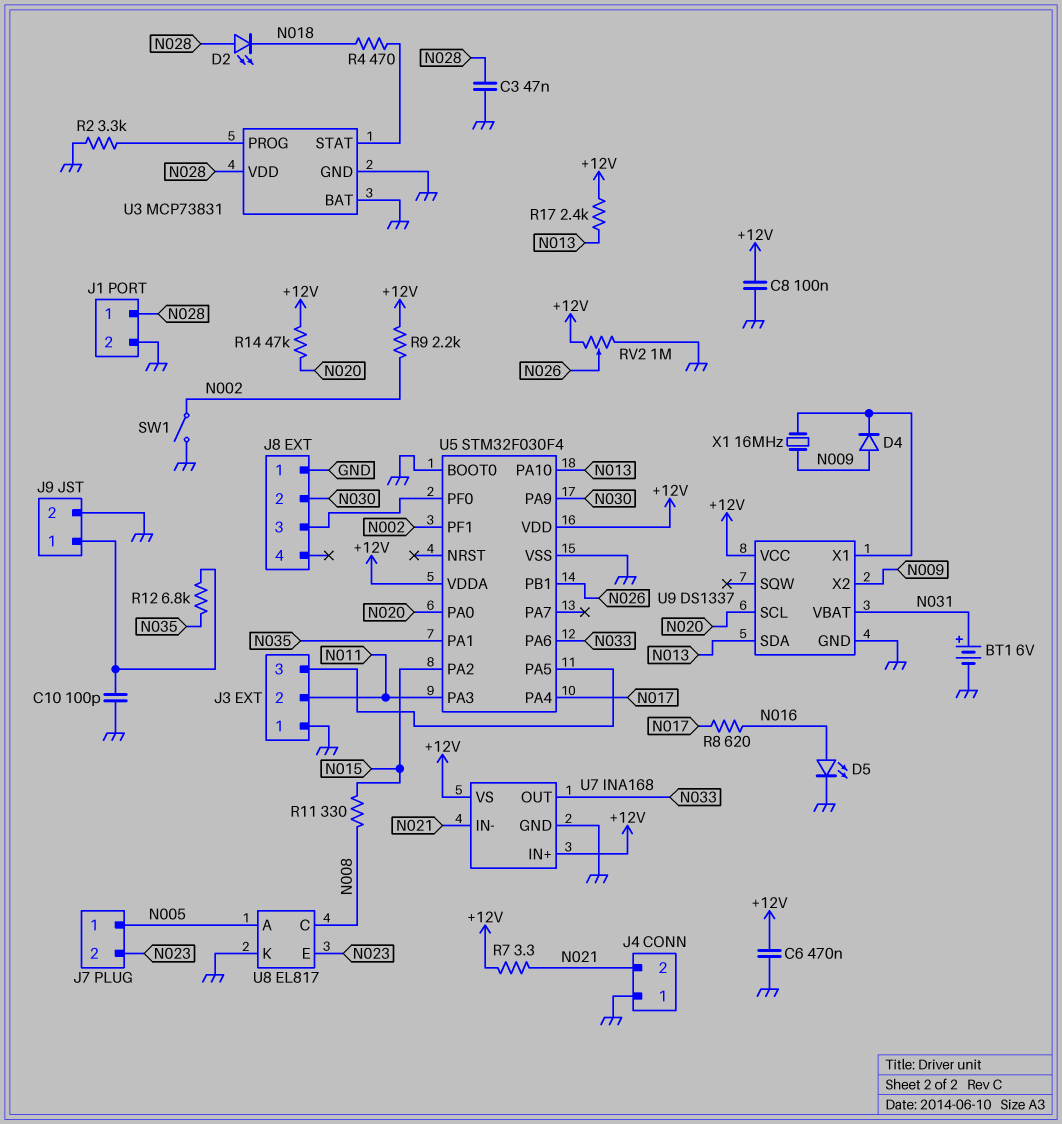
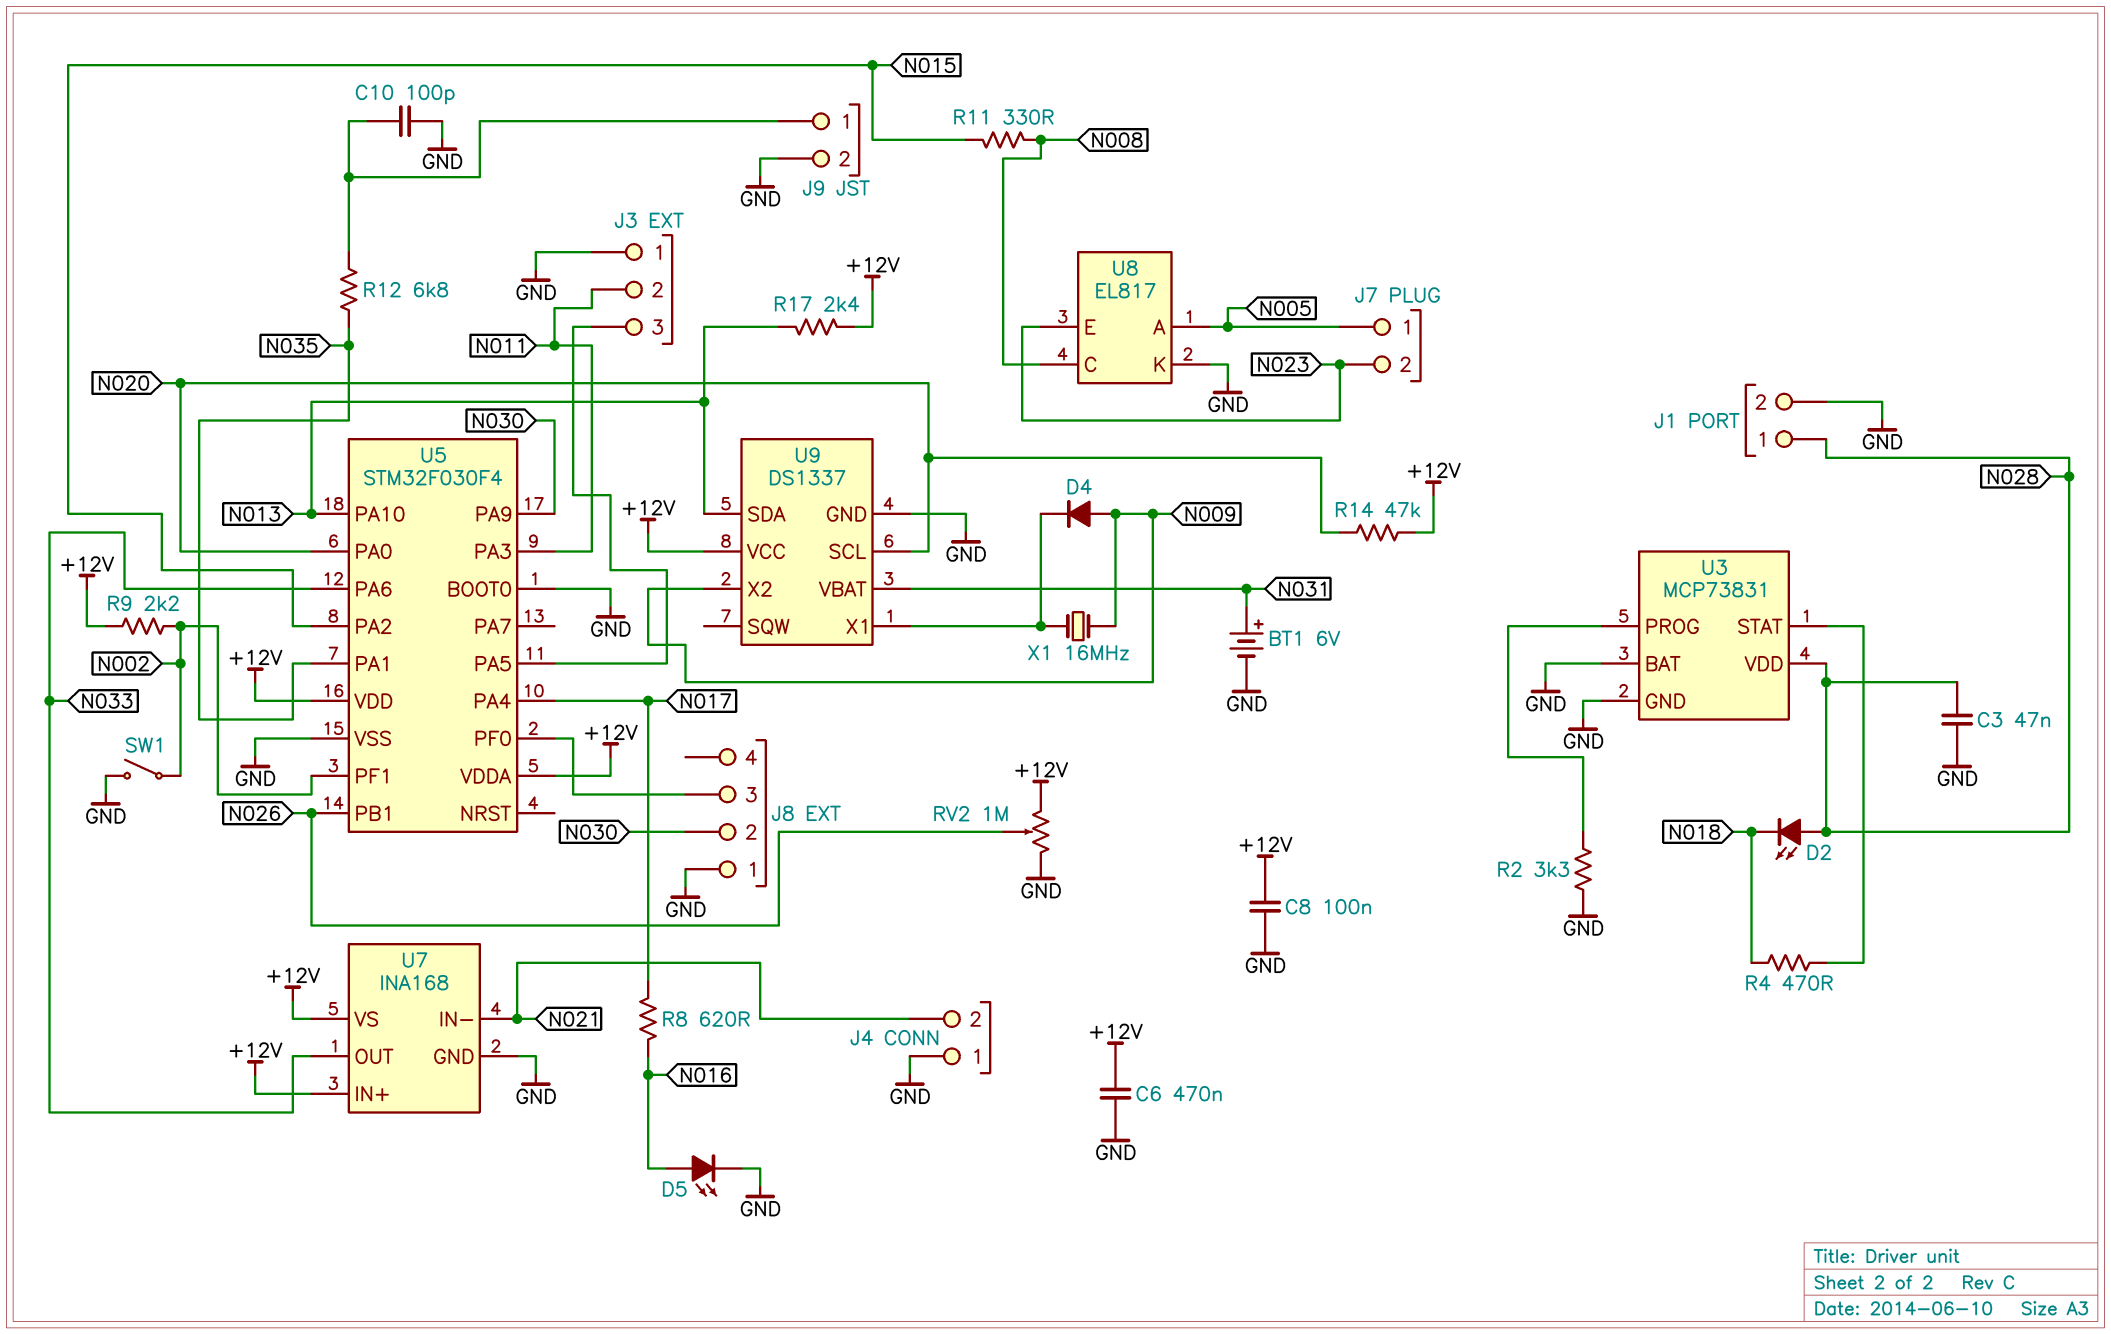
R7: 3.3 (+12V, N021) -> none

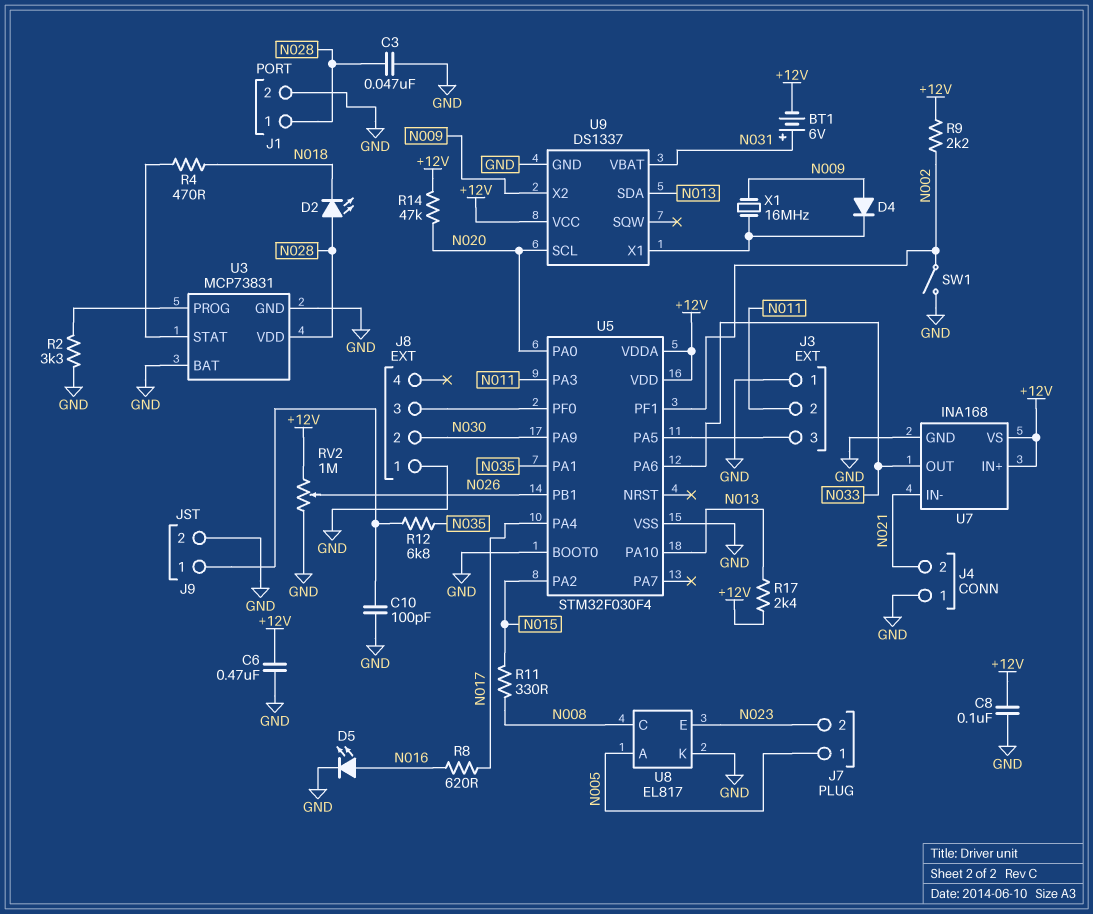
BT1: 6V (plus N031, minus GND) -> 6V (plus N031, minus +12V)

